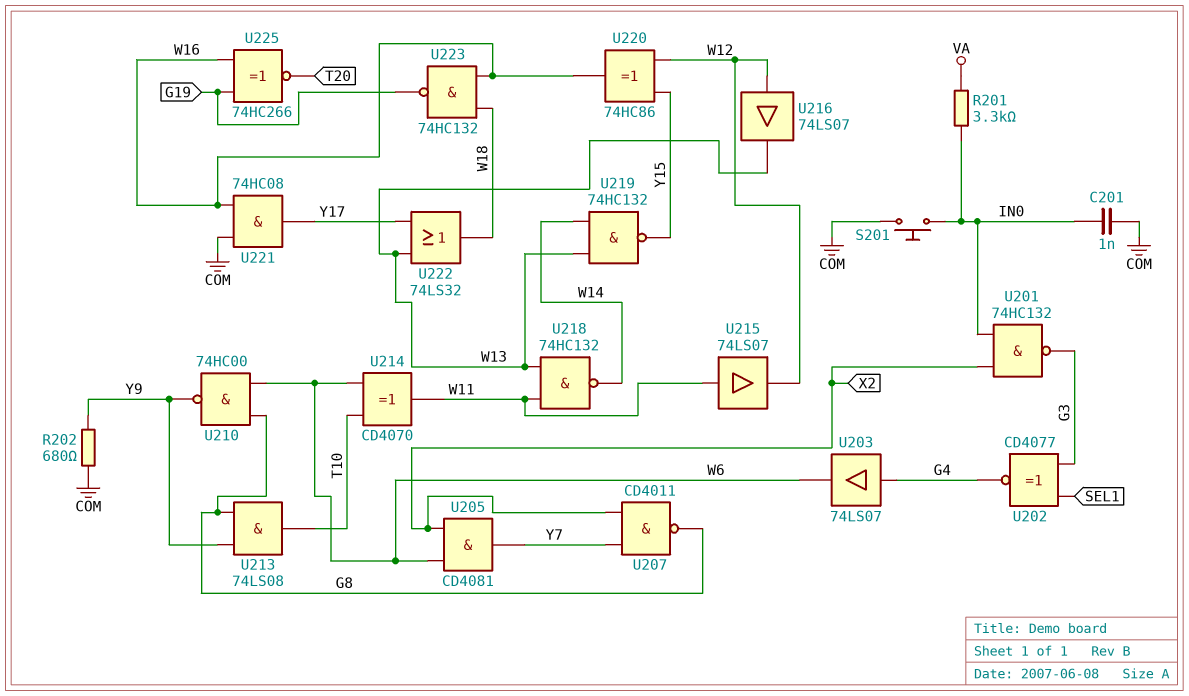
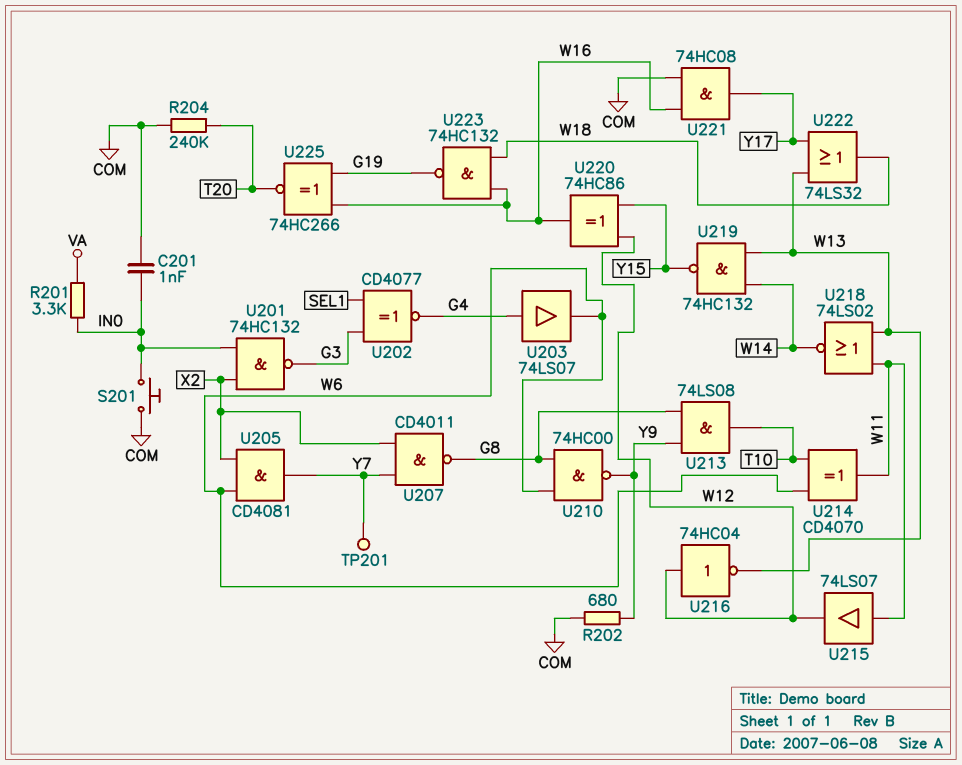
R204: none -> 240k (COM, T20)
TP201: none -> test point (Y7)
U216: buffer 74LS07 (in W12, out W13) -> NOT 74HC04 (in W12, out W13)
U218: NAND 74HC132 (in W11, in W13, out W14) -> NOR 74LS02 (in W11, in W13, out W14)

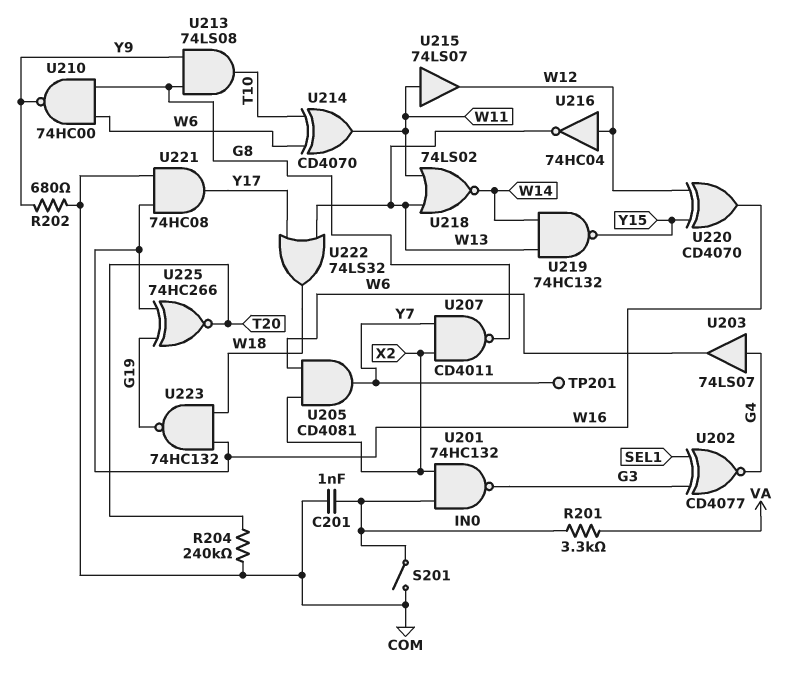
S201: button (COM, IN0) -> switch (COM, IN0)
U220: XOR 74HC86 (in W12, in Y15, out W16) -> XOR CD4070 (in W12, in Y15, out W16)

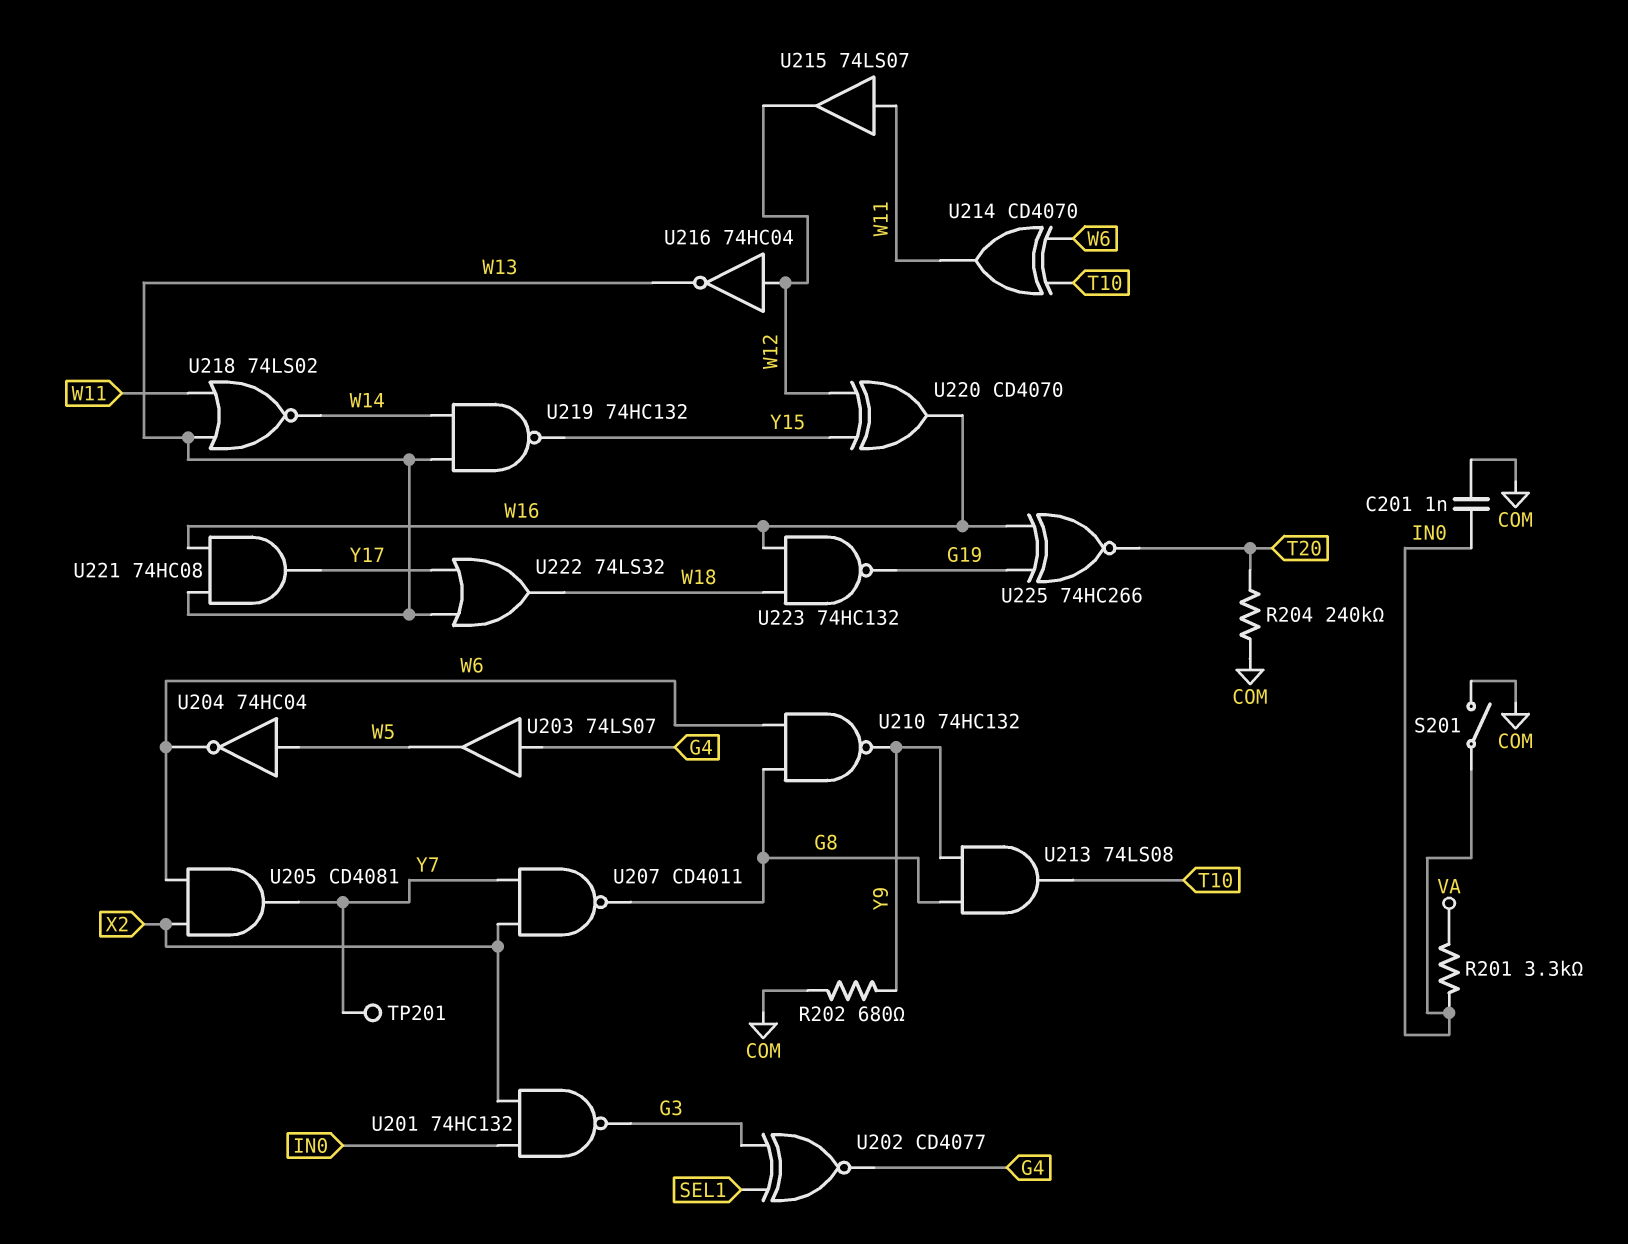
U203: buffer 74LS07 (in G4, out W6) -> buffer 74LS07 (in G4, out W5)
U204: none -> NOT 74HC04 (in W5, out W6)
U210: NAND 74HC00 (in G8, in W6, out Y9) -> NAND 74HC132 (in G8, in W6, out Y9)
U221: AND 74HC08 (in COM, in W16, out Y17) -> AND 74HC08 (in W13, in W16, out Y17)

